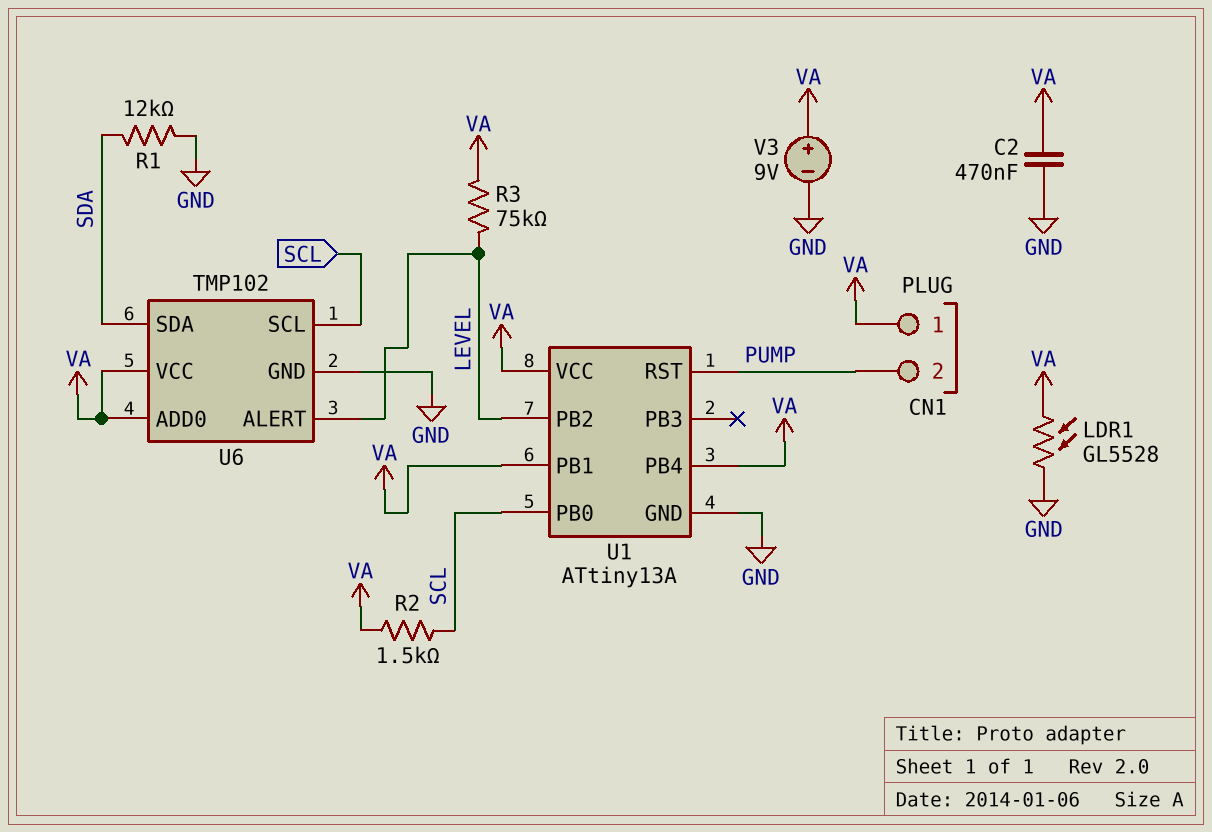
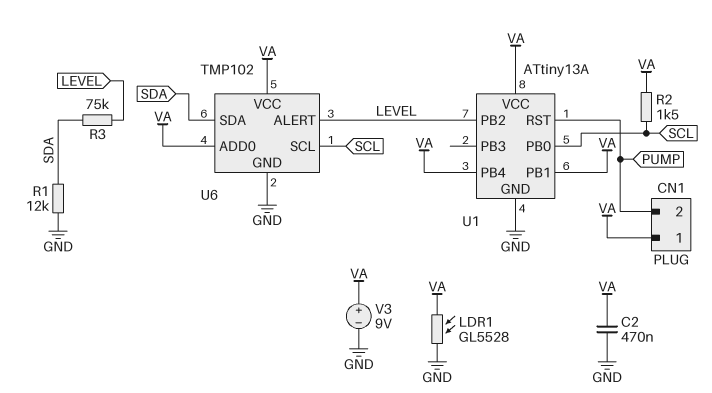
R3: 75k (LEVEL, VA) -> 75k (LEVEL, SDA)

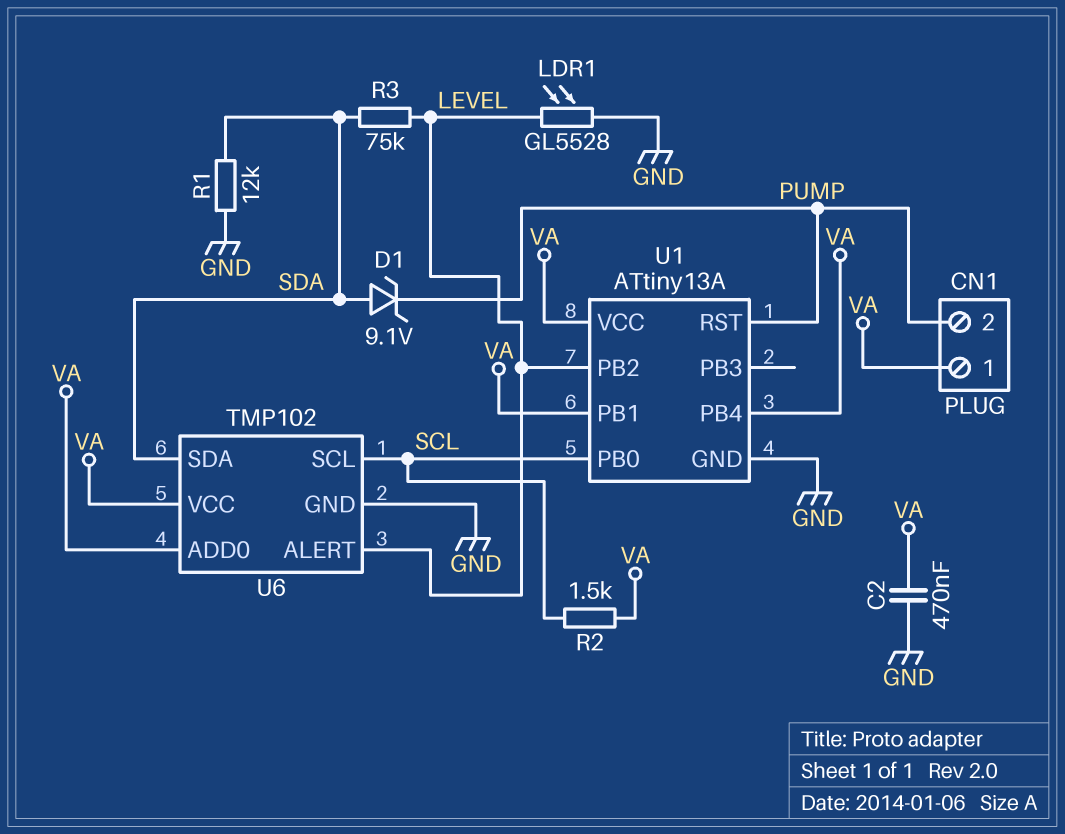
D1: none -> zener 9.1V (A SDA, K PUMP)
LDR1: GL5528 (GND, VA) -> GL5528 (GND, LEVEL)
V3: 9V (plus VA, minus GND) -> none

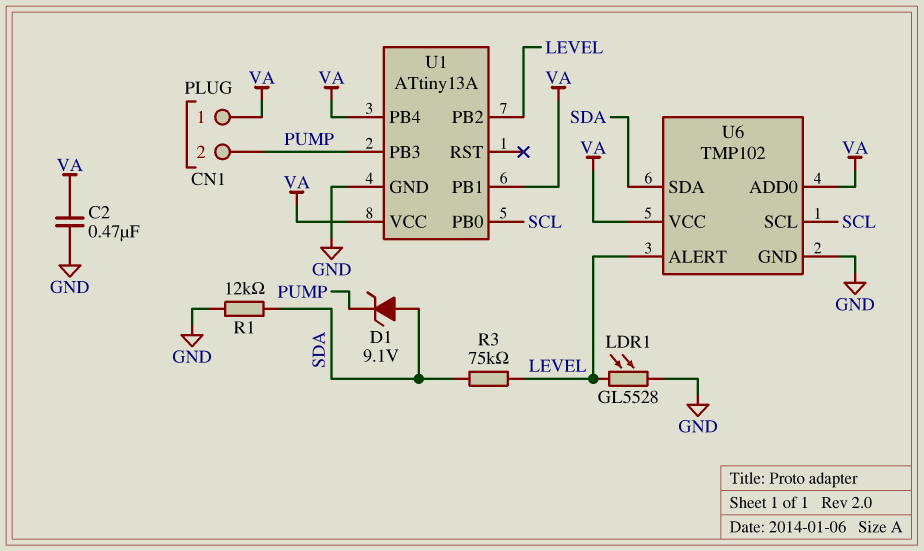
R2: 1.5k (SCL, VA) -> none
U1 pin PB3: none -> PUMP
U1 pin RST: PUMP -> none

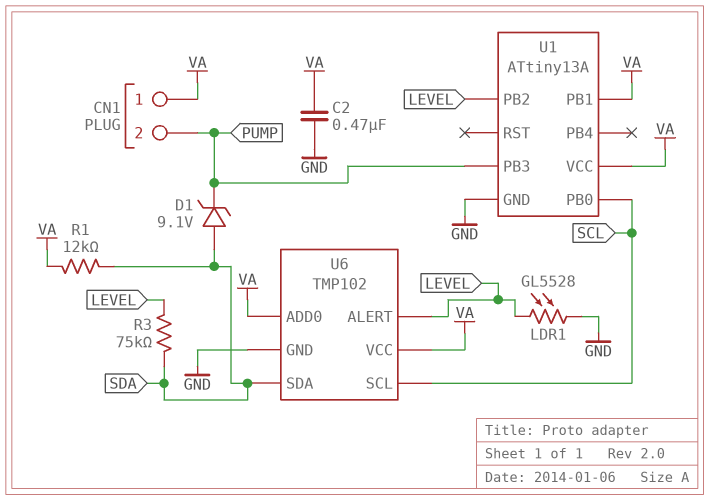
R1: 12k (GND, SDA) -> 12k (SDA, VA)
U1 pin PB4: VA -> none

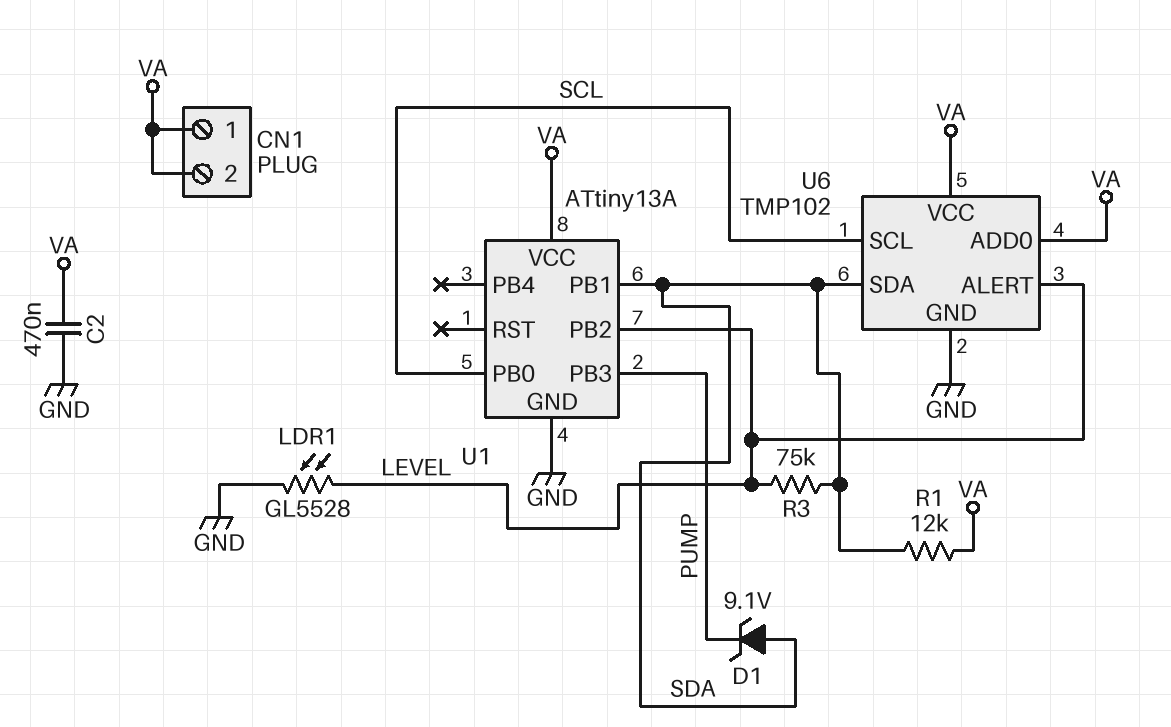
CN1 pin 2: PUMP -> VA
U1 pin PB1: VA -> SDA

